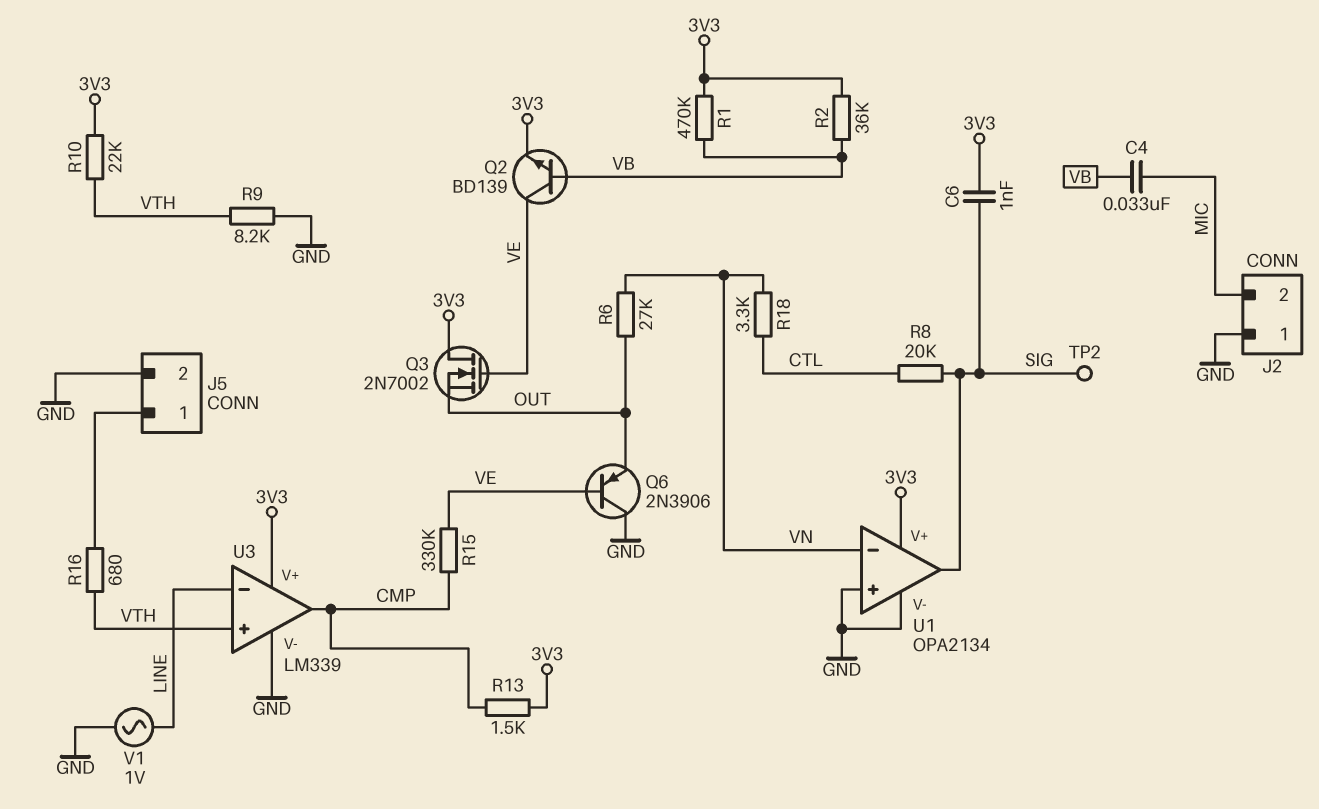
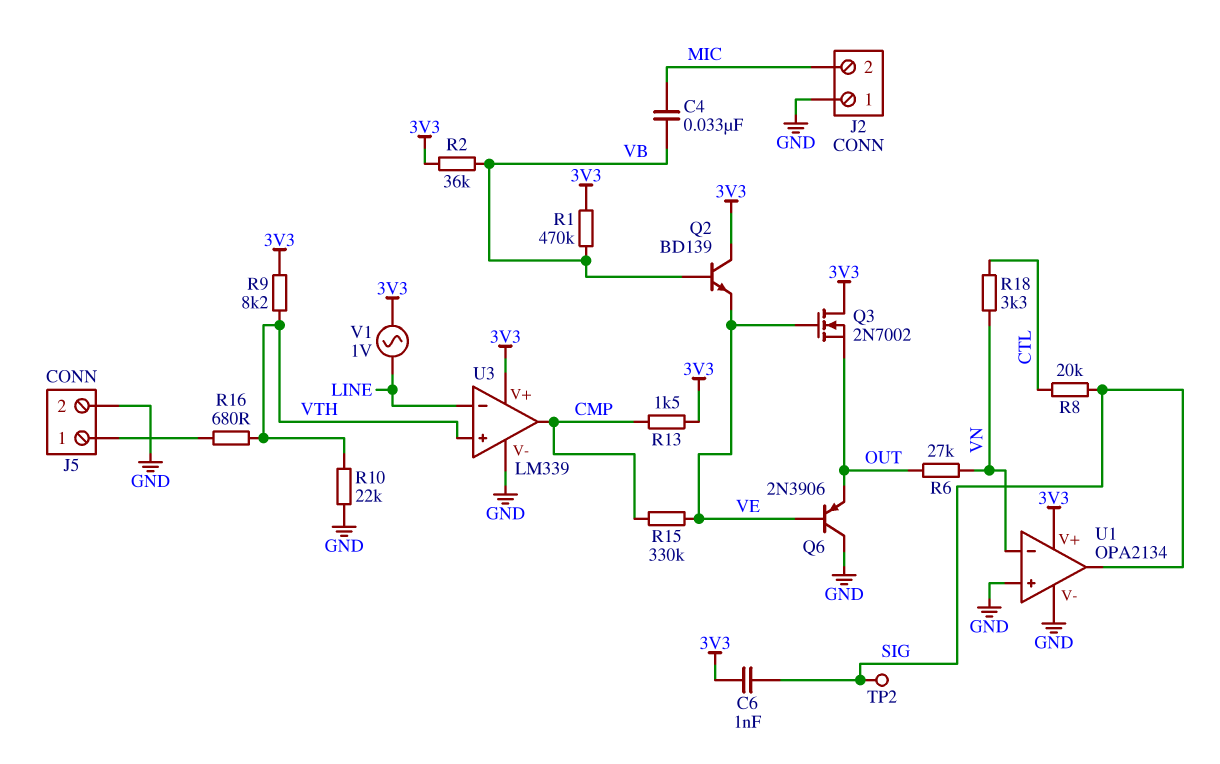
Q2: NPN BD139 (B VB, C VE, E 3V3) -> NPN BD139 (B VB, C 3V3, E VE)
R9: 8.2k (GND, VTH) -> 8.2k (3V3, VTH)
R10: 22k (3V3, VTH) -> 22k (GND, VTH)
V1: AC 1V (GND, LINE) -> AC 1V (3V3, LINE)

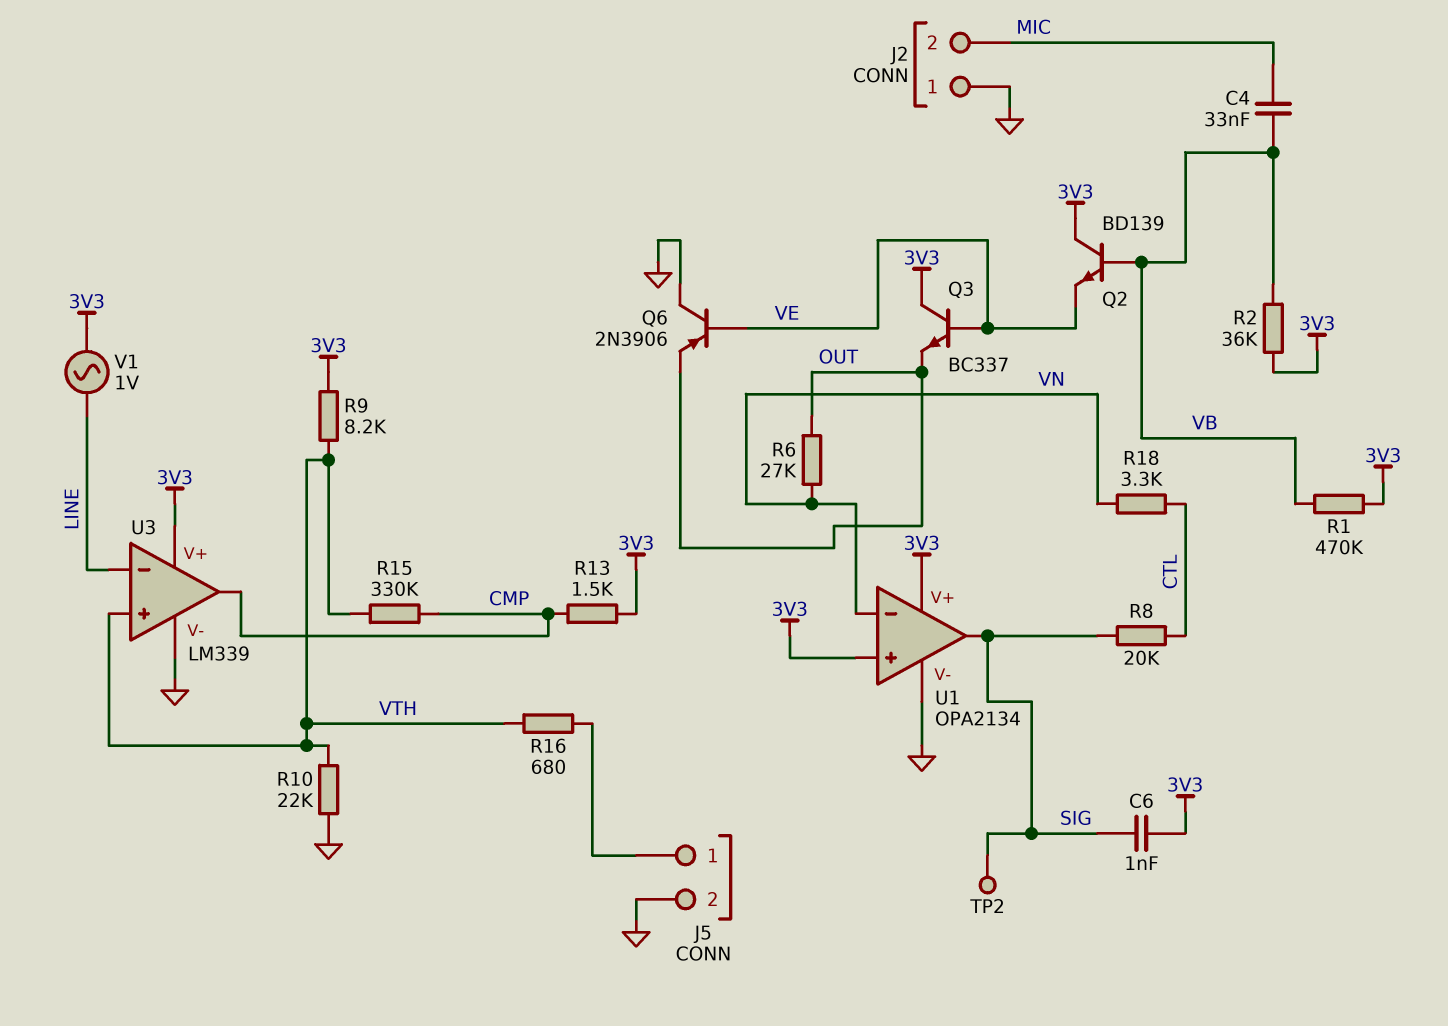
Q3: NMOS 2N7002 (G VE, D 3V3, S OUT) -> NPN BC337 (B VE, C 3V3, E OUT)
R15: 330k (CMP, VE) -> 330k (CMP, VTH)
U1 pin in+: GND -> 3V3

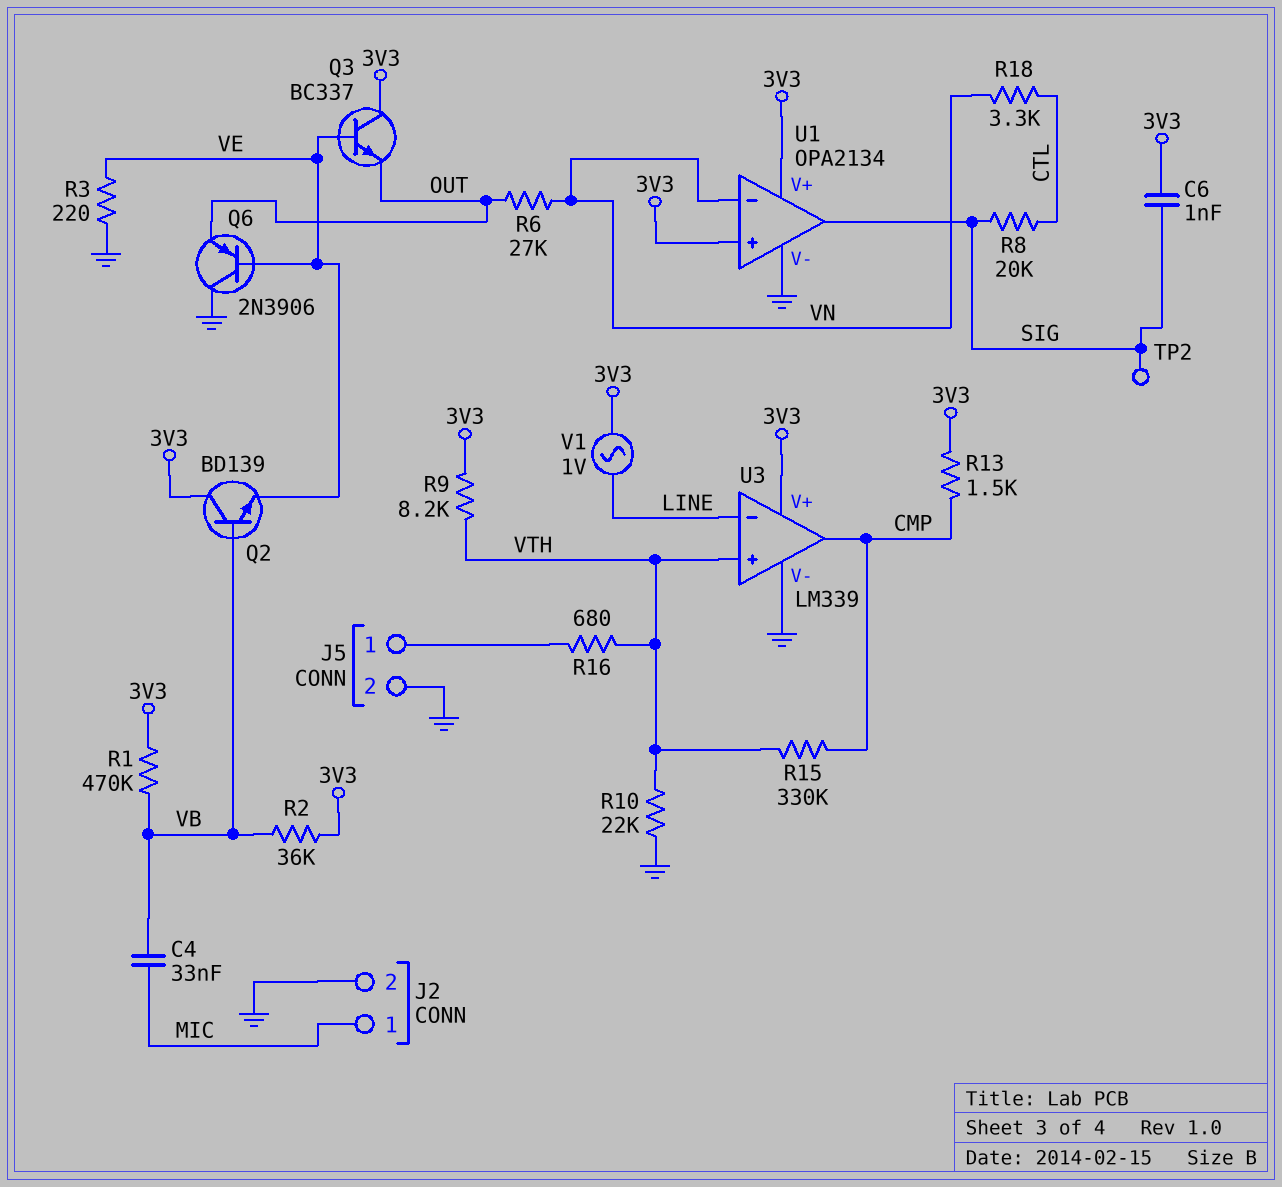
J2 pin 1: GND -> MIC
J2 pin 2: MIC -> GND
R3: none -> 220 (GND, VE)

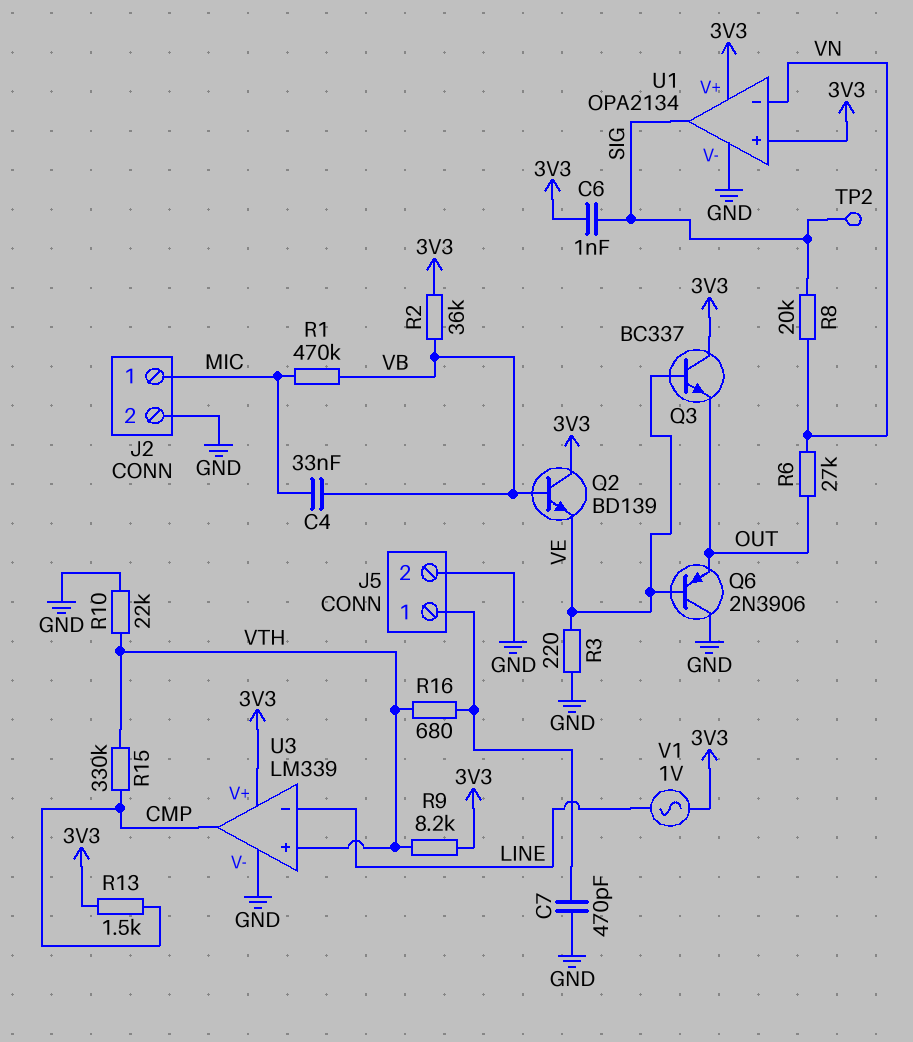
C7: none -> 470pF (GND, J5/1)
R1: 470k (3V3, VB) -> 470k (MIC, VB)
R8: 20k (CTL, SIG) -> 20k (SIG, VN)
R18: 3.3k (CTL, VN) -> none

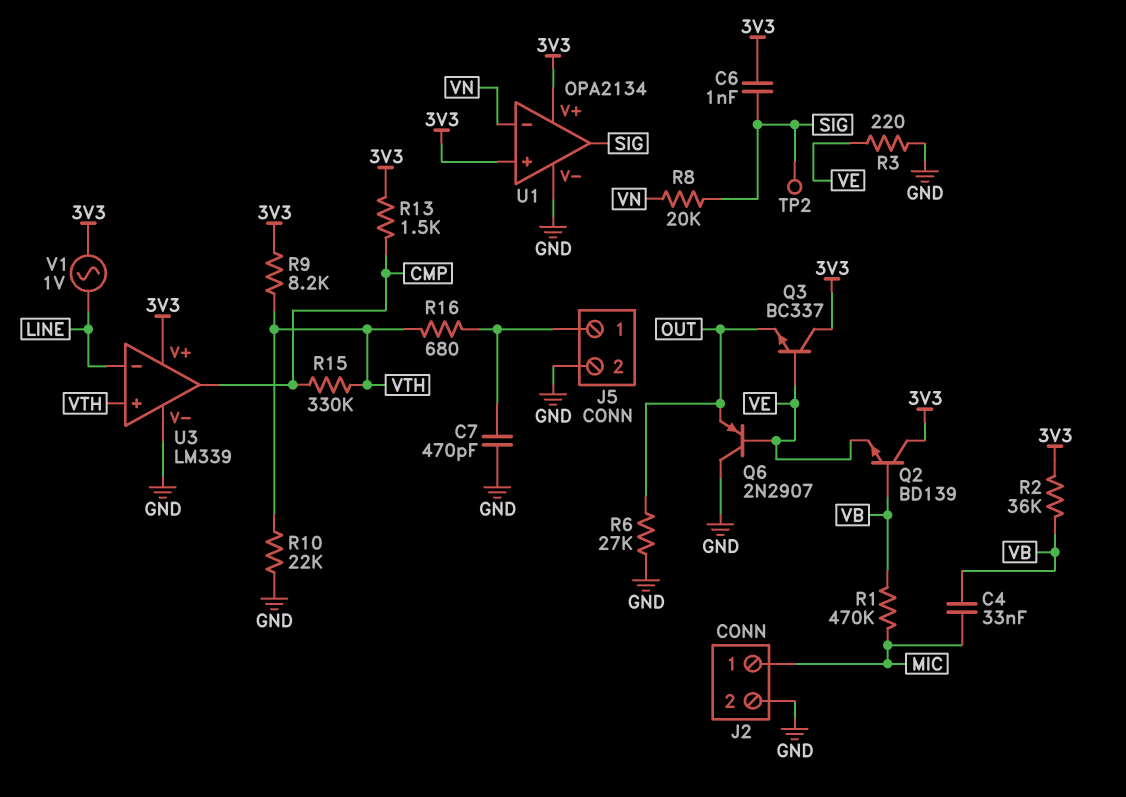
Q6: PNP 2N3906 (B VE, C GND, E OUT) -> PNP 2N2907 (B VE, C GND, E OUT)
R6: 27k (OUT, VN) -> 27k (GND, OUT)

